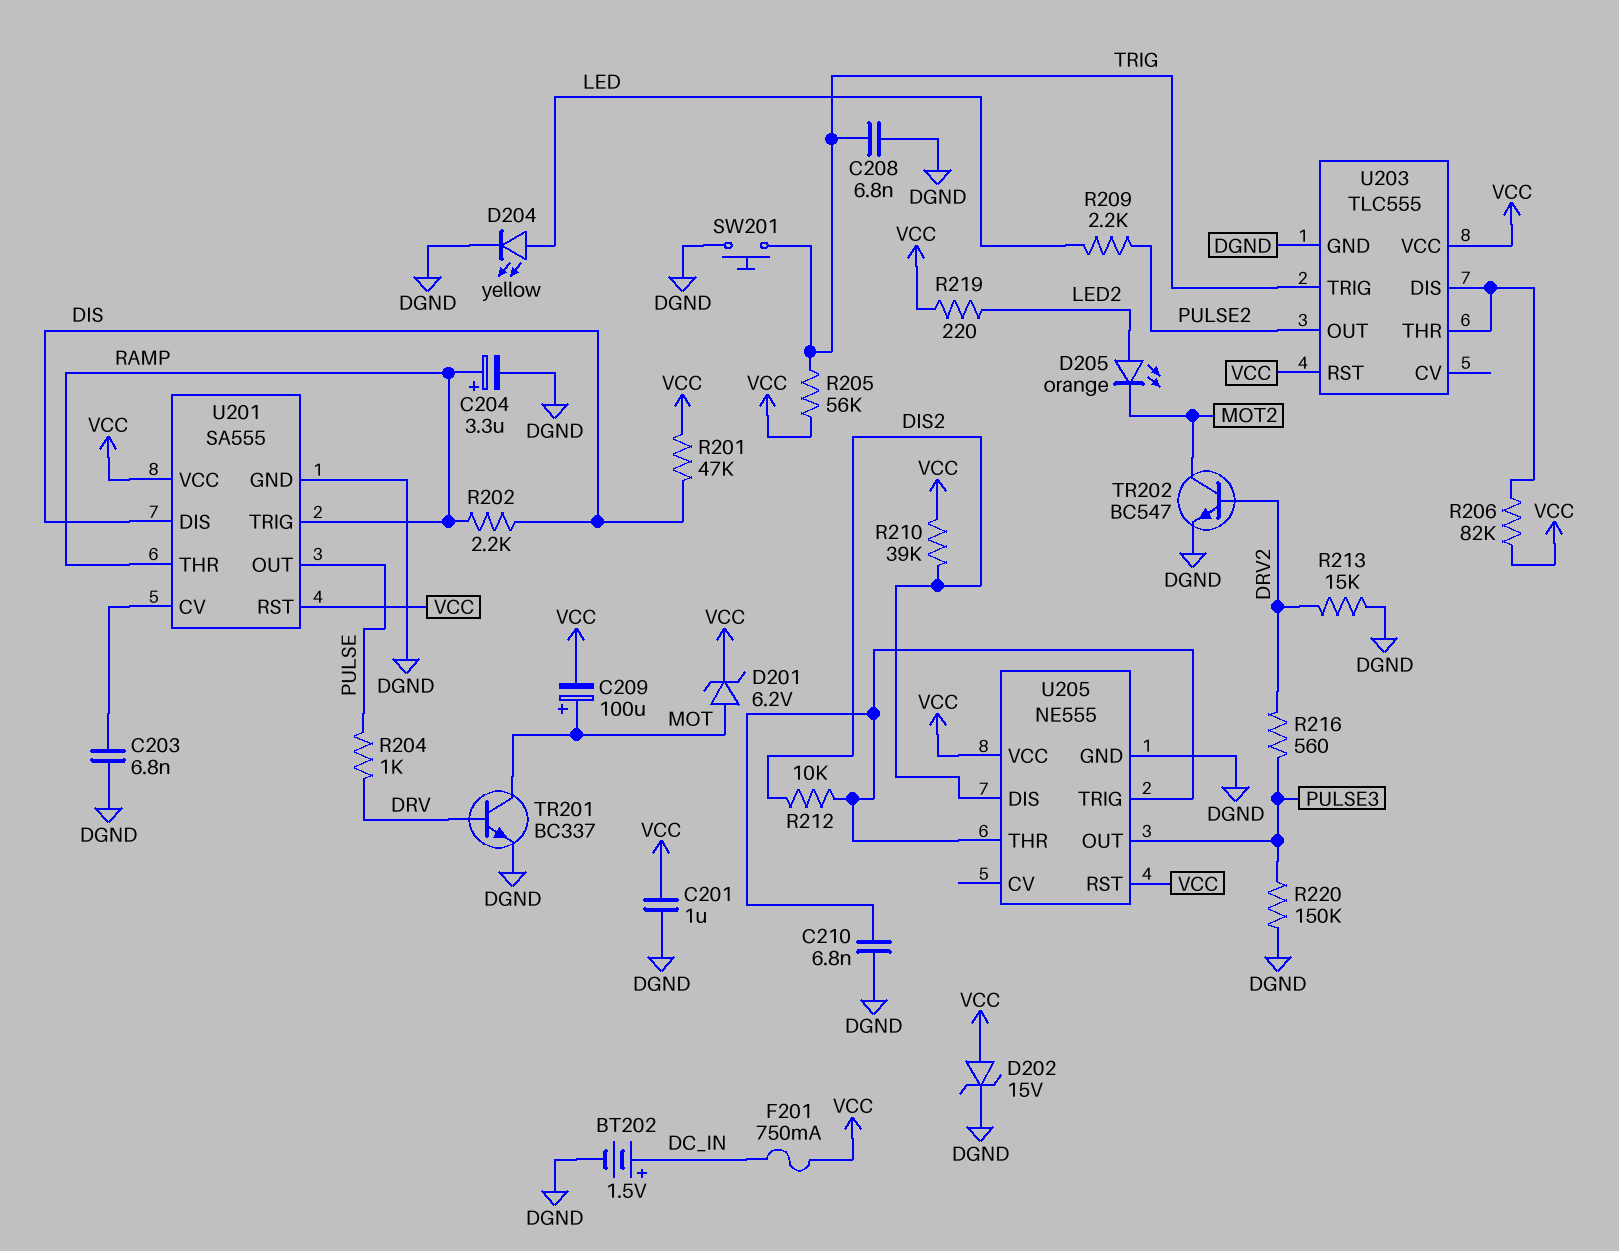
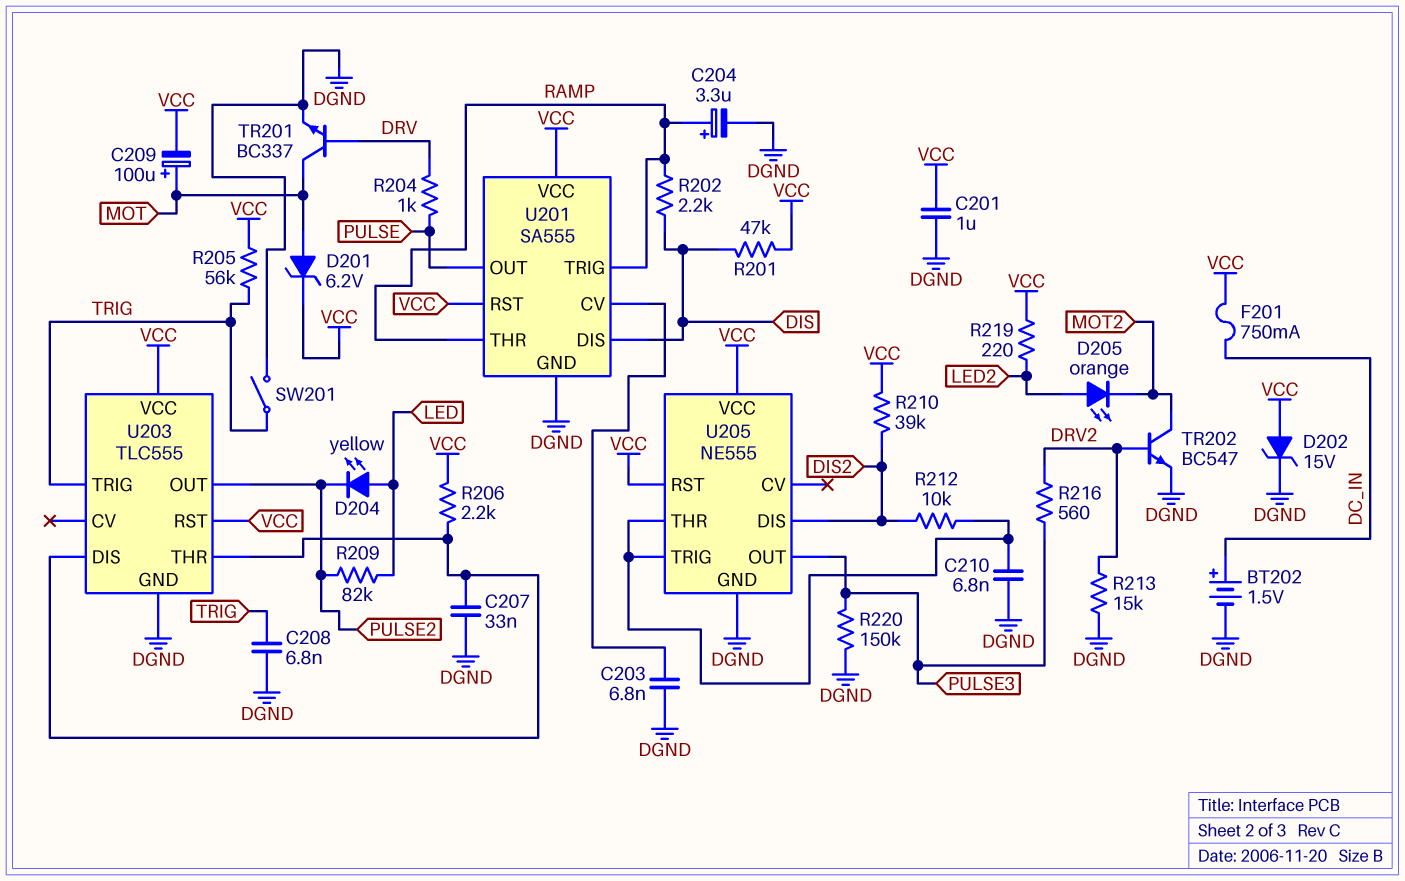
C207: none -> 33nF (DGND, U203/DIS)
D204: LED yellow (A LED, K DGND) -> LED yellow (A LED, K PULSE2)
R206: 82k (U203/DIS, VCC) -> 2.2k (U203/DIS, VCC)
R209: 2.2k (LED, PULSE2) -> 82k (LED, PULSE2)
SW201: button (DGND, TRIG) -> switch (DGND, TRIG)

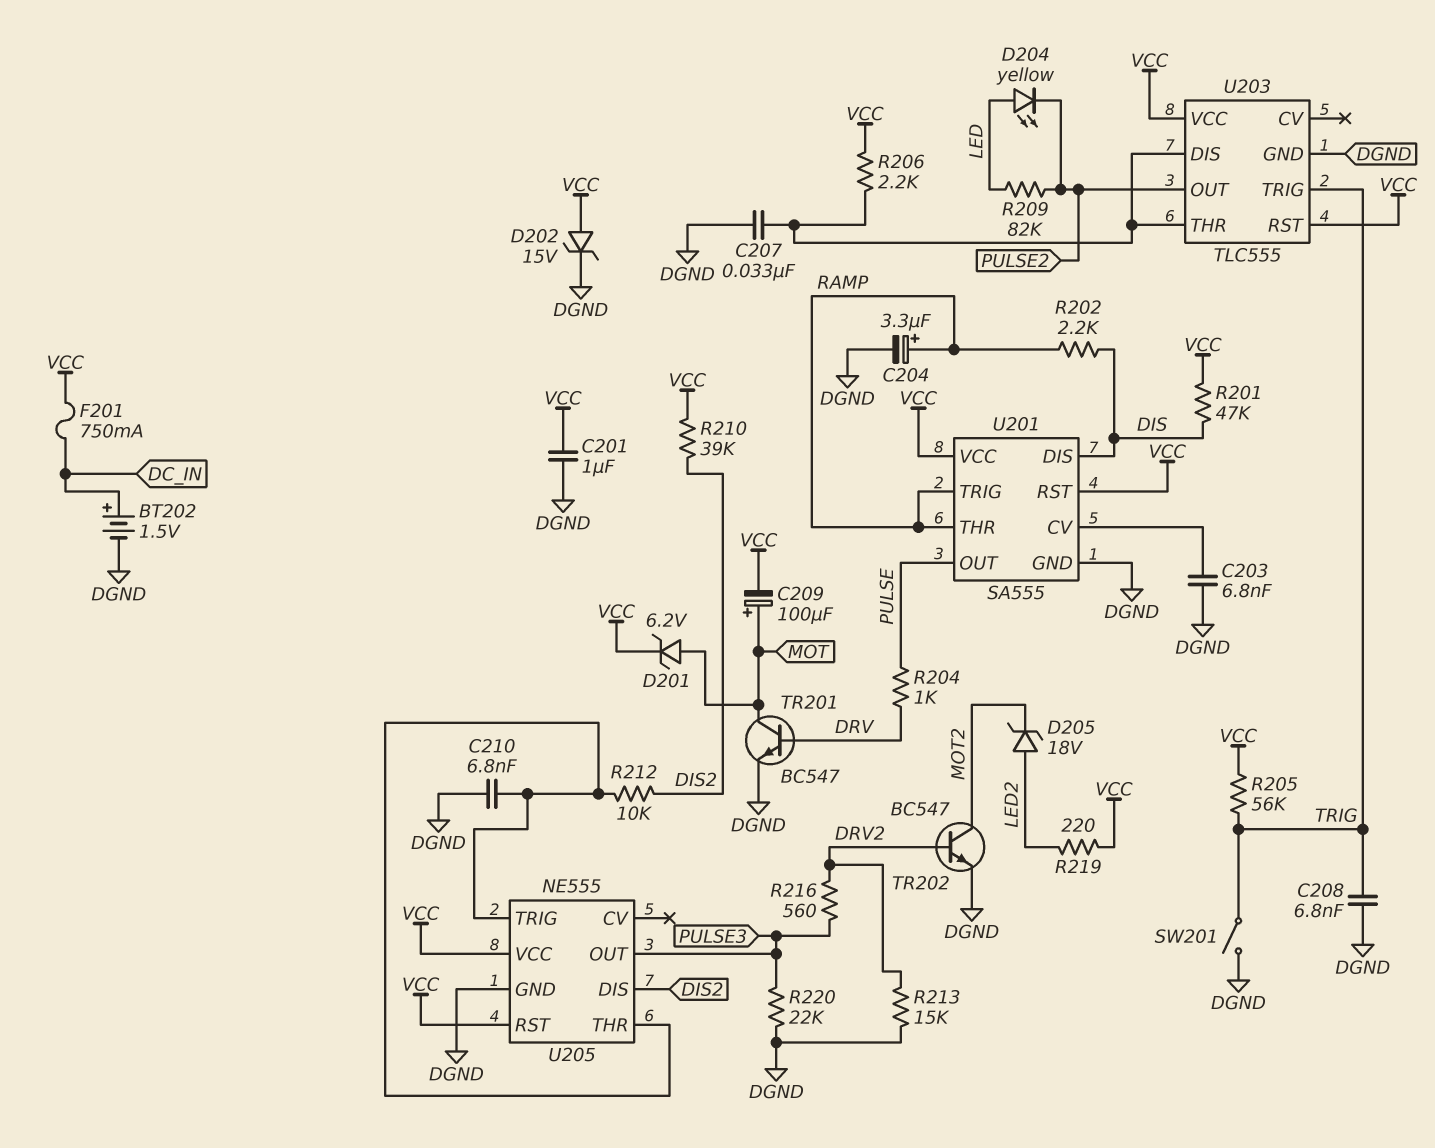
D205: LED orange (A LED2, K MOT2) -> zener 18V (A LED2, K MOT2)
R220: 150k (DGND, PULSE3) -> 22k (DGND, PULSE3)
TR201: NPN BC337 (B DRV, C MOT, E DGND) -> NPN BC547 (B DRV, C MOT, E DGND)

